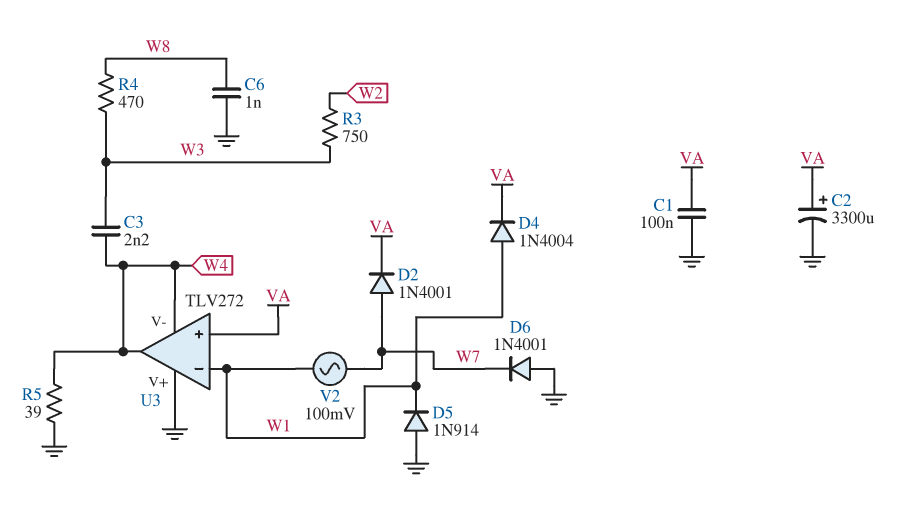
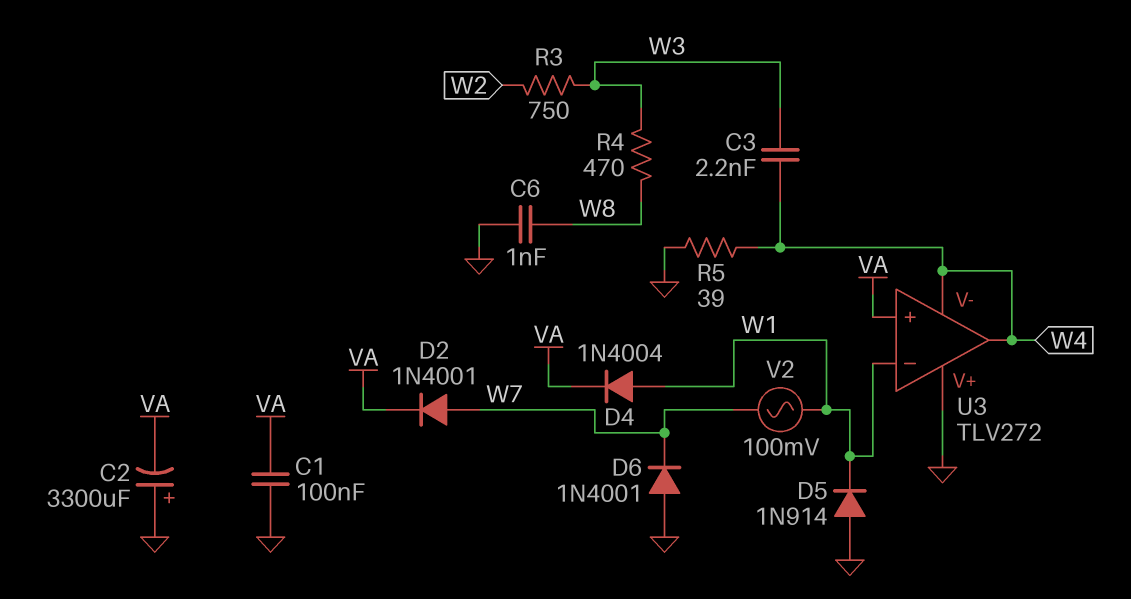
C2: 3300uF (plus VA, minus GND) -> 3300uF (plus GND, minus VA)

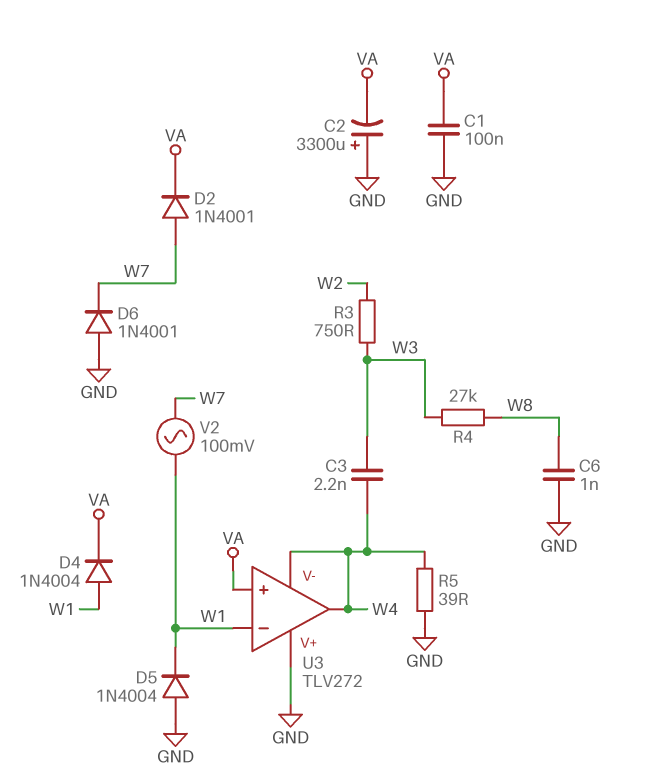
D5: diode 1N914 (A GND, K W1) -> diode 1N4004 (A GND, K W1)
R4: 470 (W3, W8) -> 27k (W3, W8)

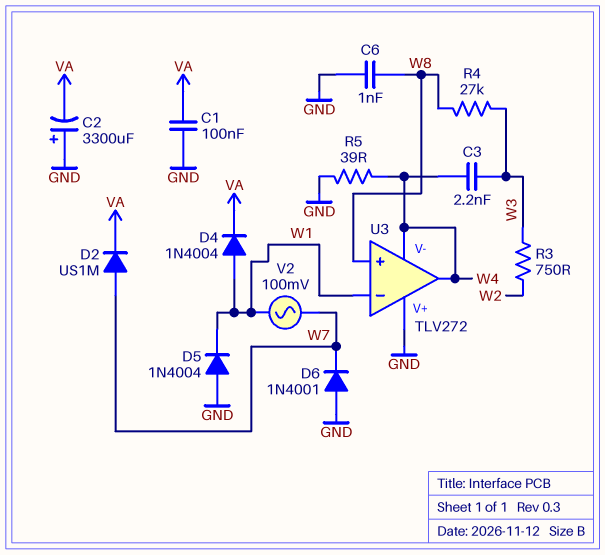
D2: diode 1N4001 (A W7, K VA) -> diode US1M (A W7, K VA)
U3 pin in+: VA -> W8

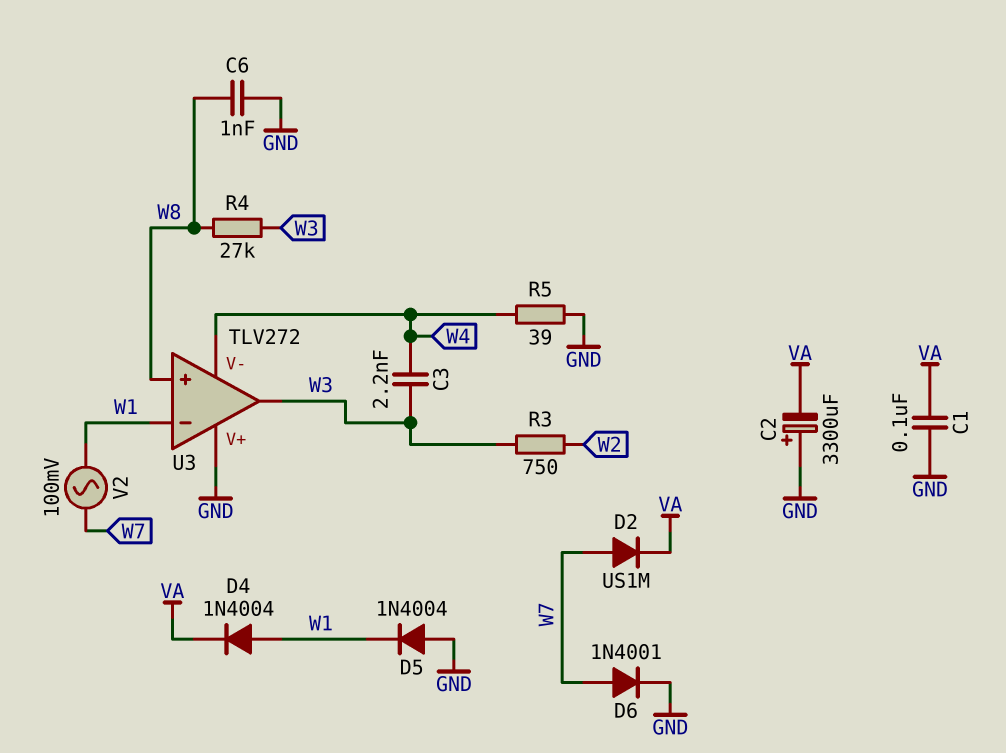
D6: diode 1N4001 (A GND, K W7) -> diode 1N4001 (A W7, K GND)
U3 pin out: W4 -> W3

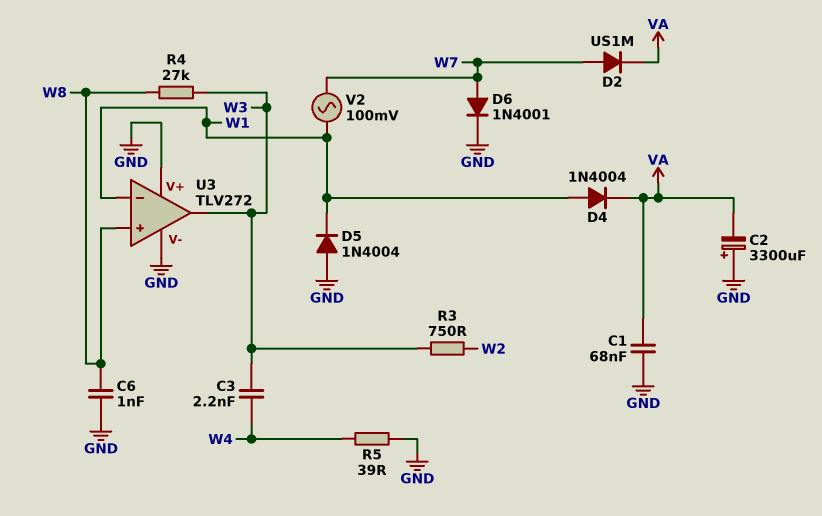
C1: 100nF (GND, VA) -> 68nF (GND, VA)
U3 pin V-: W4 -> GND

